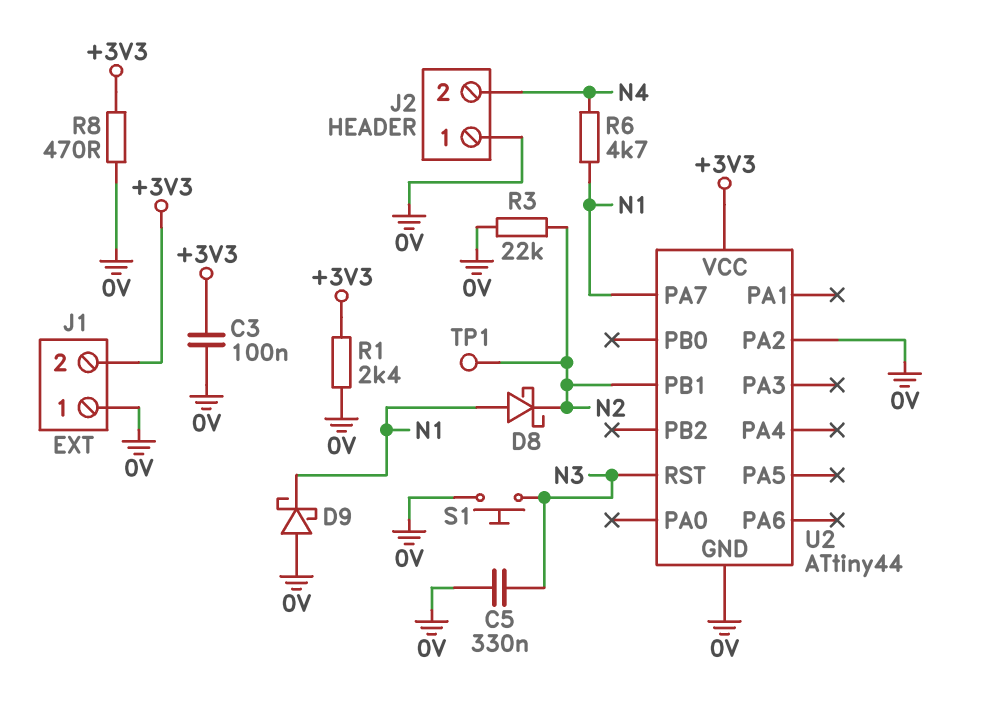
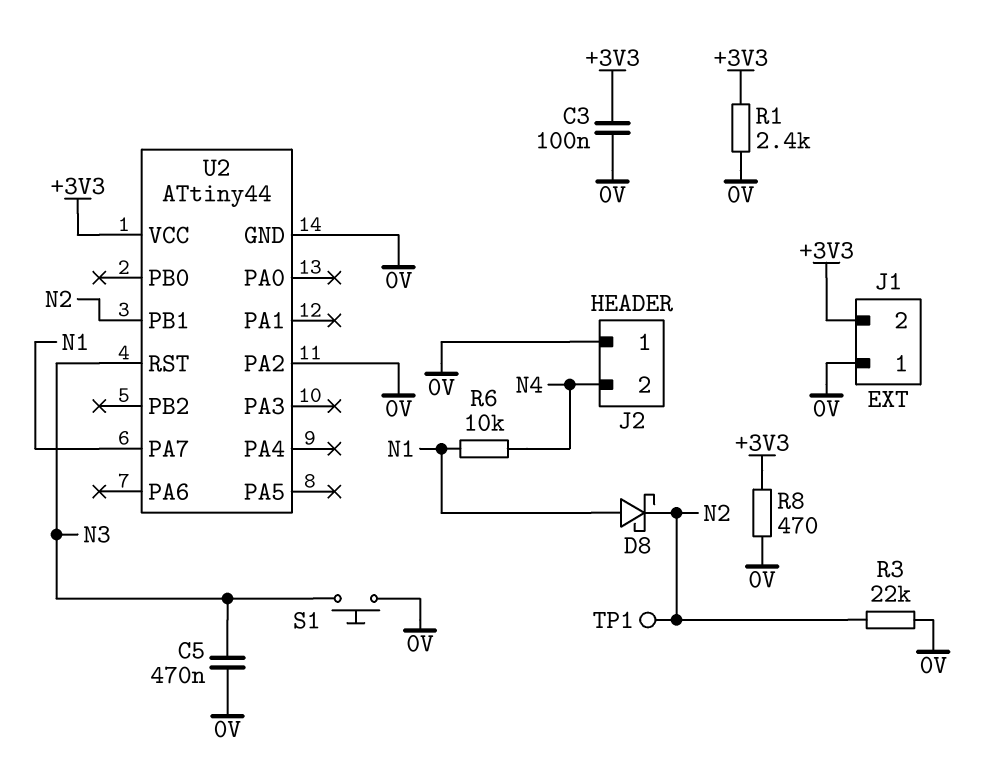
C5: 330nF (0V, N3) -> 470nF (0V, N3)
D9: schottky (A 0V, K N1) -> none
R6: 4.7k (N1, N4) -> 10k (N1, N4)

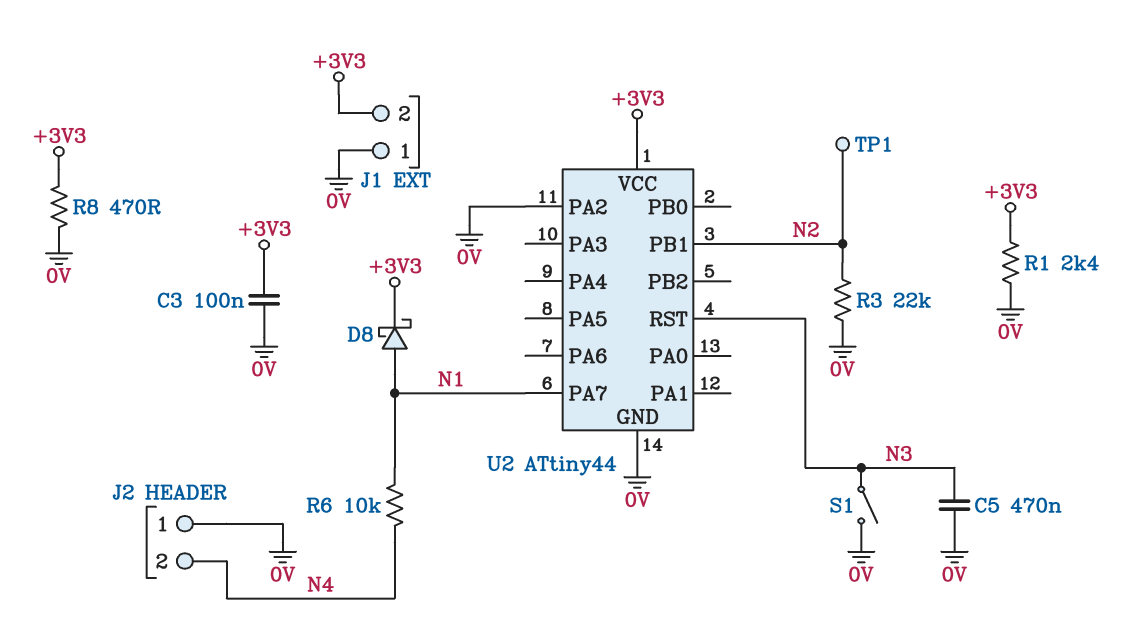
D8: schottky (A N1, K N2) -> schottky (A N1, K +3V3)
S1: button (0V, N3) -> switch (0V, N3)

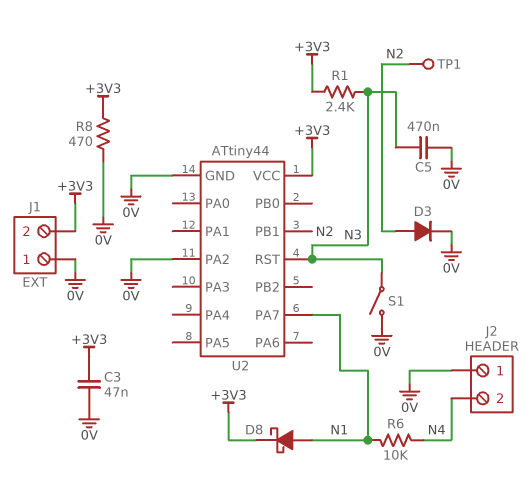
C3: 100nF (+3V3, 0V) -> 47nF (+3V3, 0V)
D3: none -> diode (A N2, K 0V)
R1: 2.4k (+3V3, 0V) -> 2.4k (+3V3, N3)
R3: 22k (0V, N2) -> none

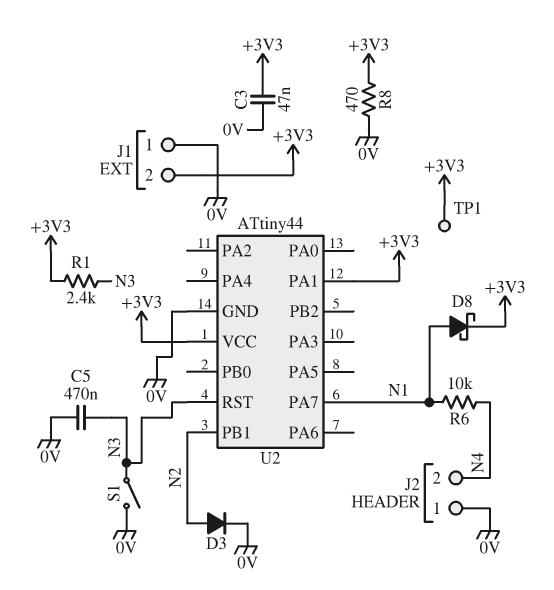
TP1: test point (N2) -> test point (+3V3)
U2 pin PA1: none -> +3V3
U2 pin PA2: 0V -> none

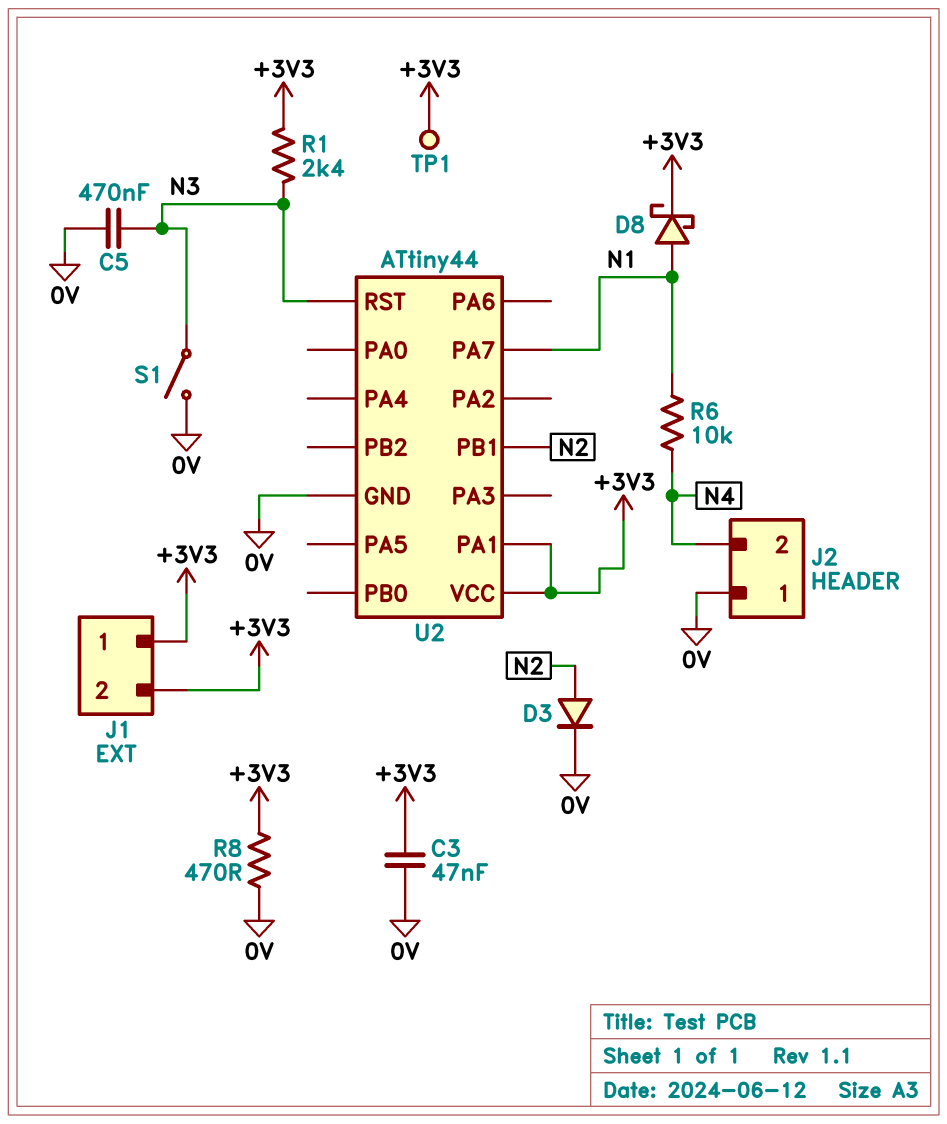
J1 pin 1: 0V -> +3V3

